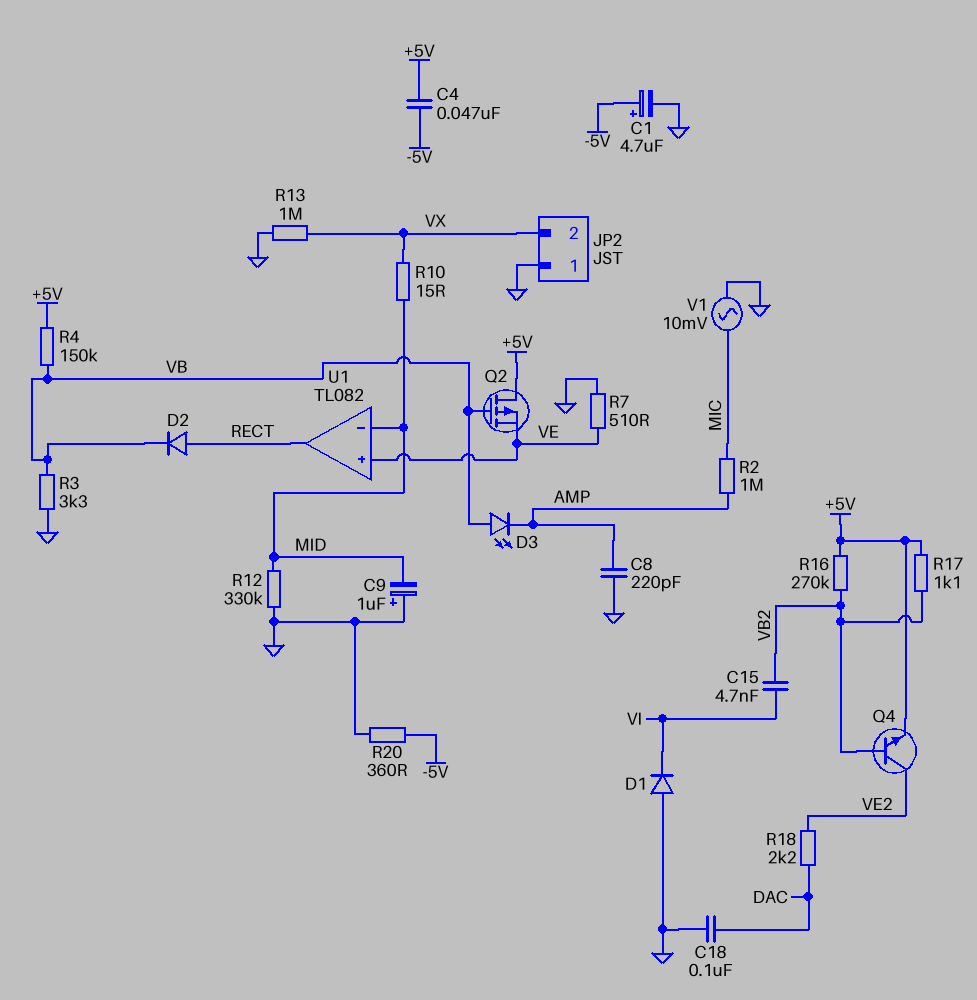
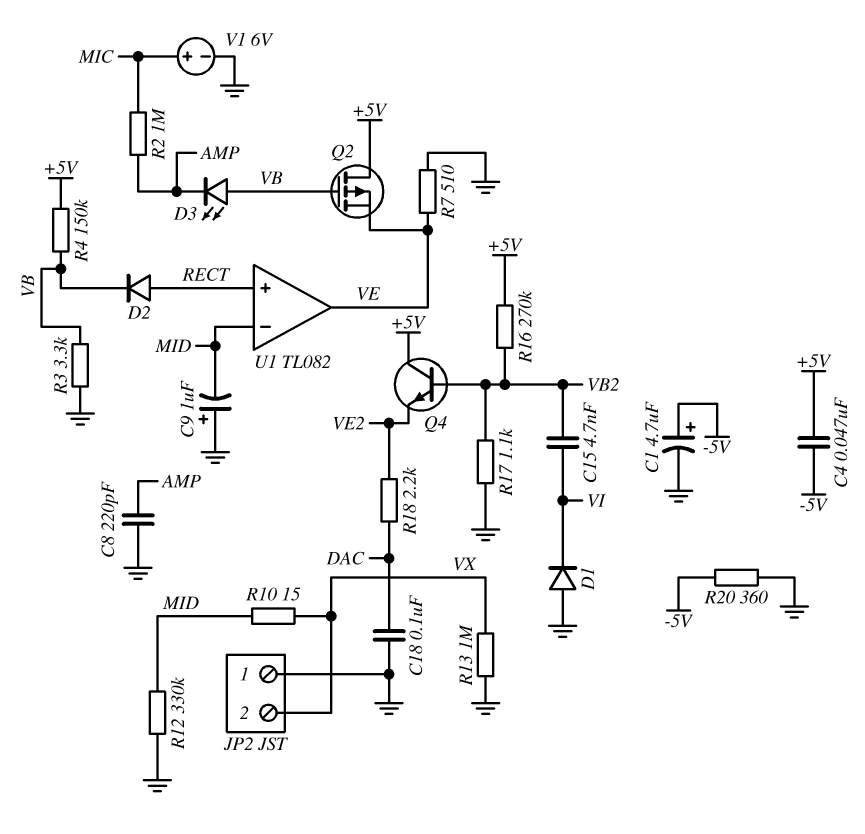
Q4: NPN (B VB2, C VE2, E +5V) -> NPN (B VB2, C +5V, E VE2)
R17: 1.1k (+5V, VB2) -> 1.1k (GND, VB2)
U1 pin in+: VE -> RECT
U1 pin out: RECT -> VE
V1: AC 10mV (GND, MIC) -> 6V (plus MIC, minus GND)

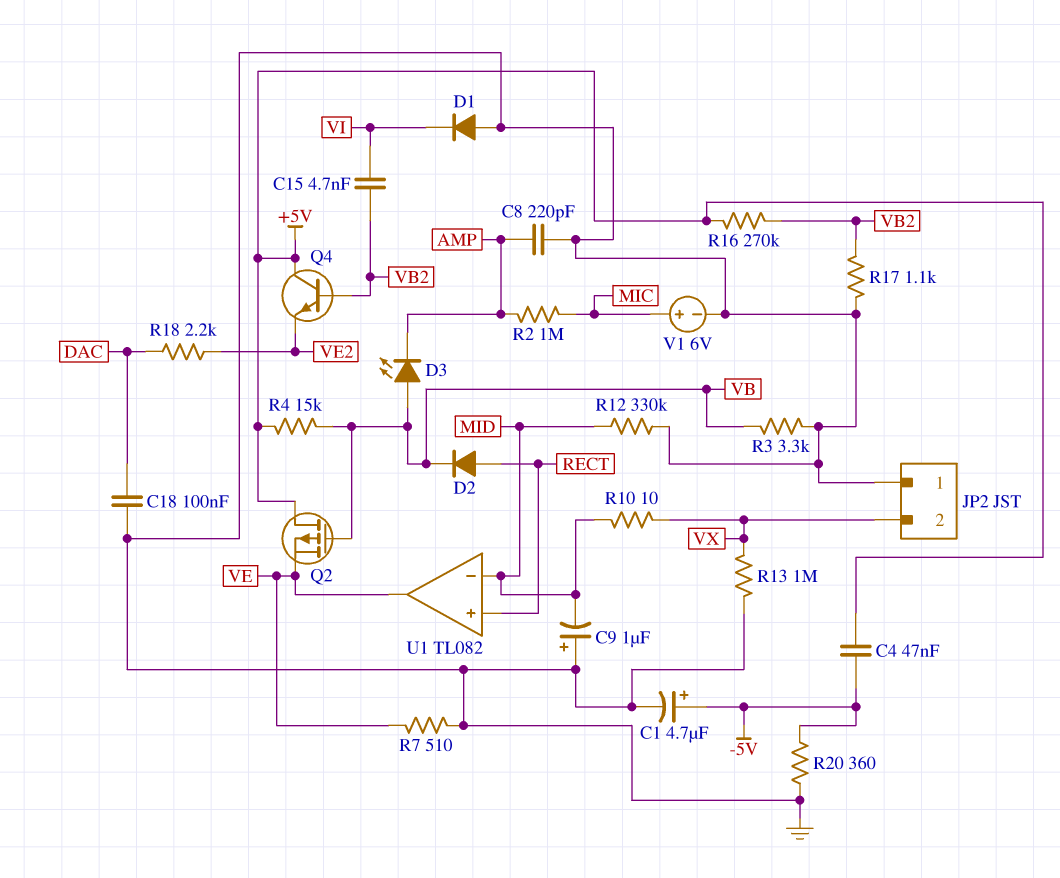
R4: 150k (+5V, VB) -> 15k (+5V, VB)
R10: 15 (MID, VX) -> 10 (MID, VX)

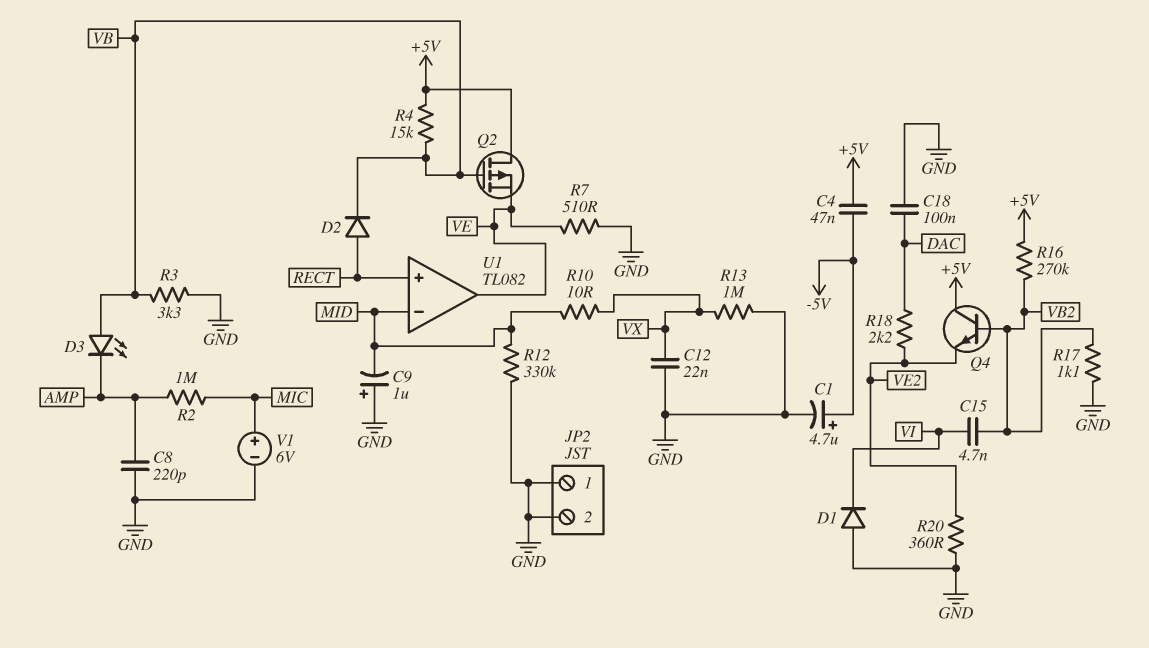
C12: none -> 22nF (GND, VX)
JP2 pin 2: VX -> GND
R20: 360 (-5V, GND) -> 360 (GND, VE2)

